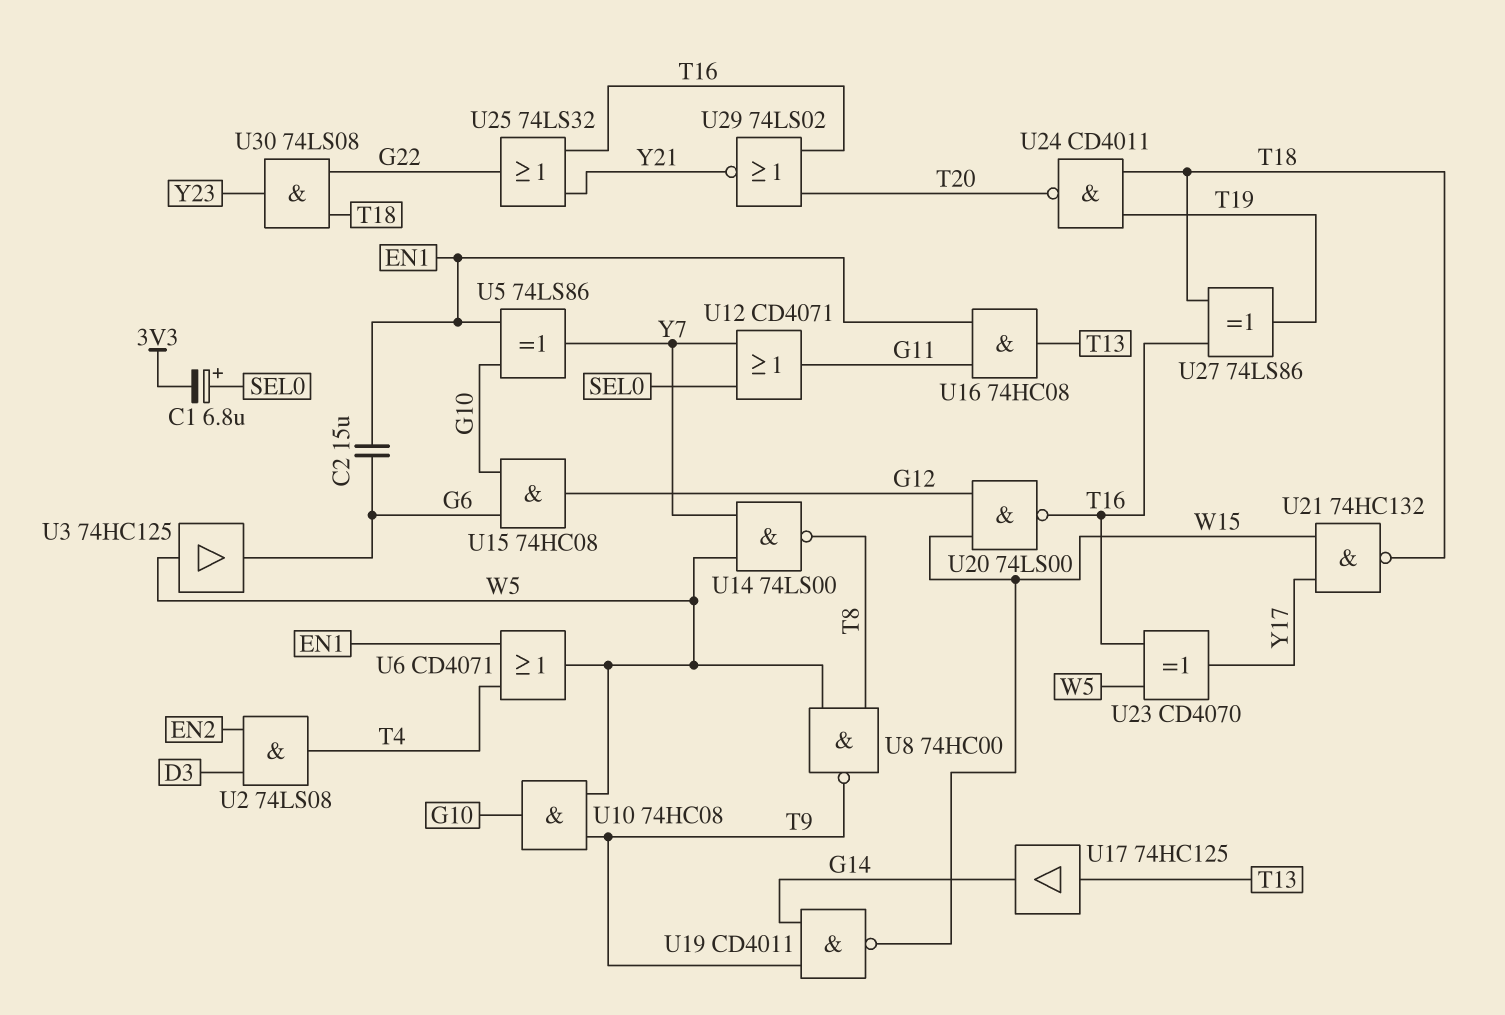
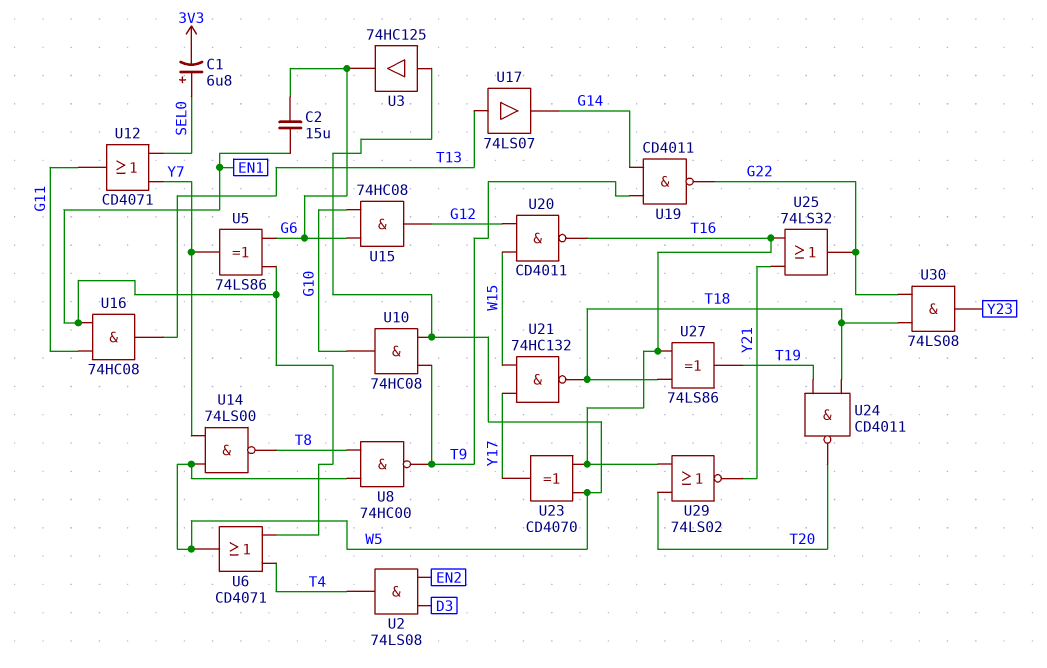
U5: XOR 74LS86 (in EN1, in G10, out Y7) -> XOR 74LS86 (in EN1, in G6, out Y7)
U17: buffer 74HC125 (in T13, out G14) -> buffer 74LS07 (in T13, out G14)
U19: NAND CD4011 (in G14, in T9, out W15) -> NAND CD4011 (in G14, in T9, out G22)
U20: NAND 74LS00 (in G12, in W15, out T16) -> NAND CD4011 (in G12, in W15, out T16)

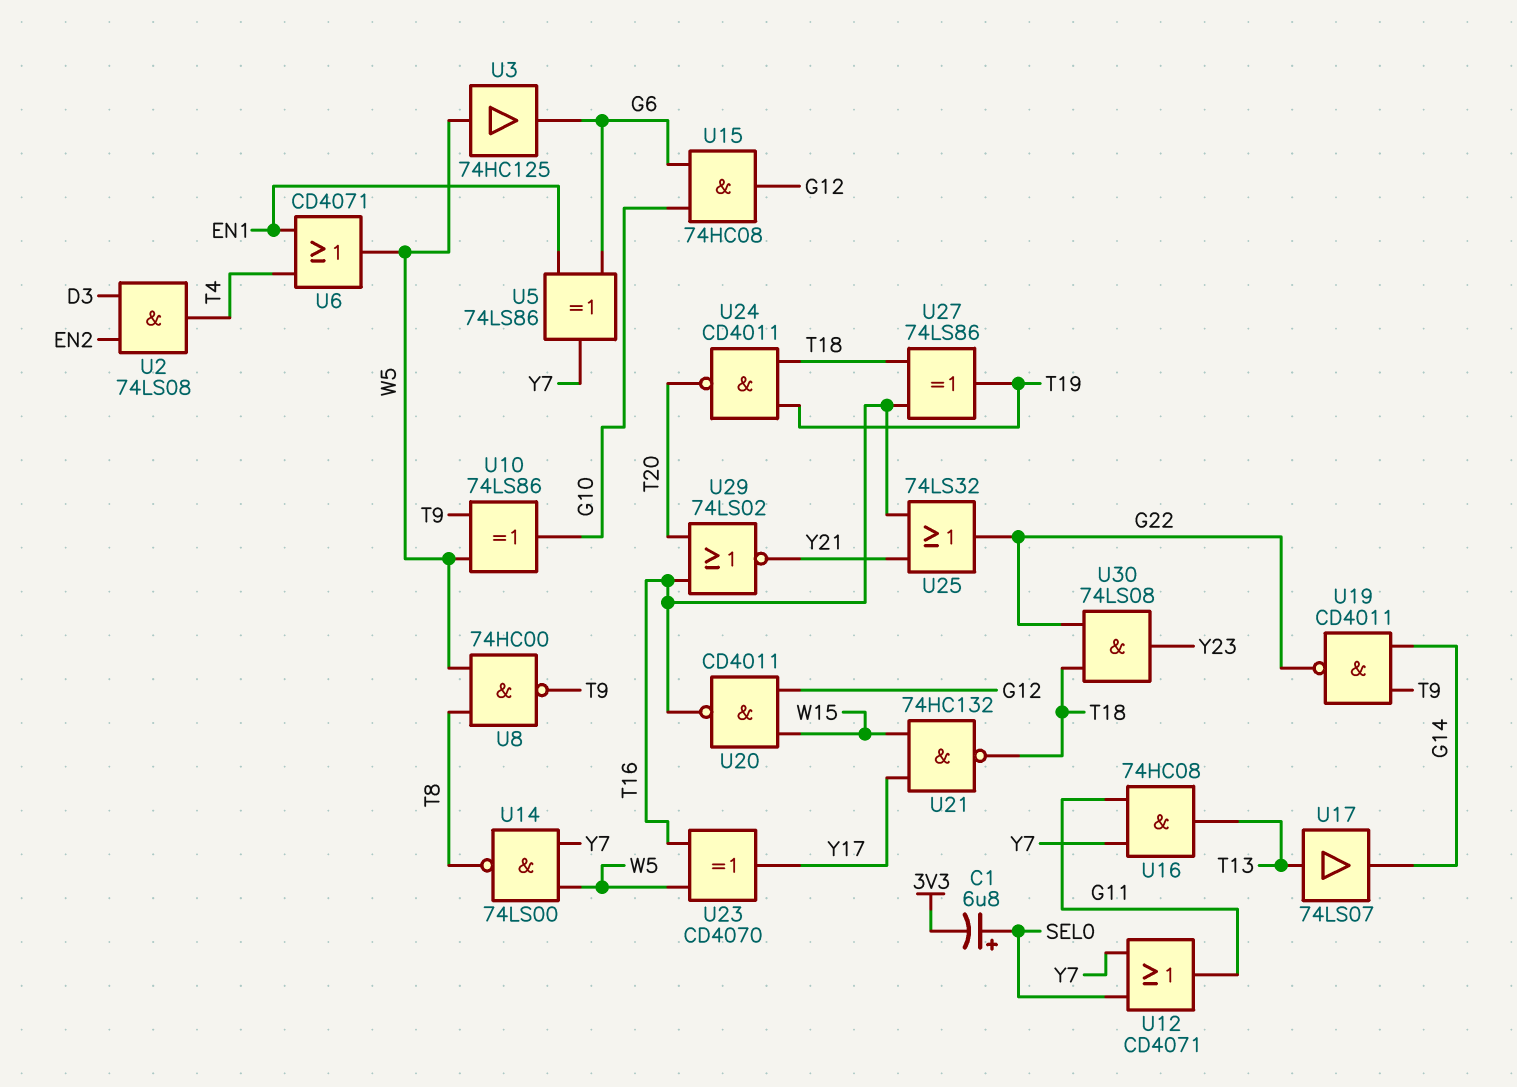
C2: 15uF (EN1, G6) -> none
U10: AND 74HC08 (in T9, in W5, out G10) -> XOR 74LS86 (in T9, in W5, out G10)
U16: AND 74HC08 (in EN1, in G11, out T13) -> AND 74HC08 (in G11, in Y7, out T13)

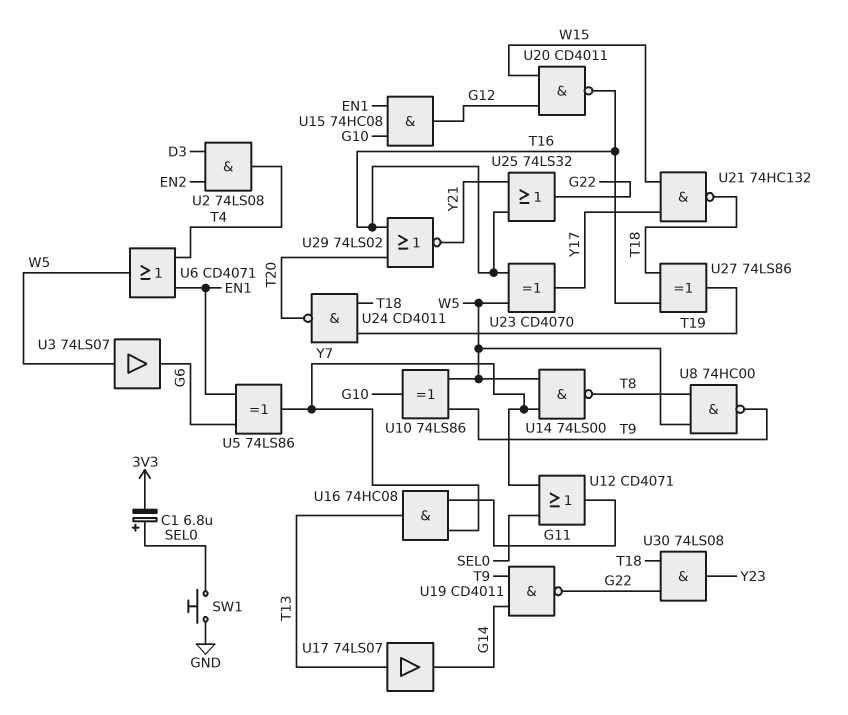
SW1: none -> button (GND, SEL0)
U3: buffer 74HC125 (in W5, out G6) -> buffer 74LS07 (in W5, out G6)
U15: AND 74HC08 (in G6, in G10, out G12) -> AND 74HC08 (in EN1, in G10, out G12)

